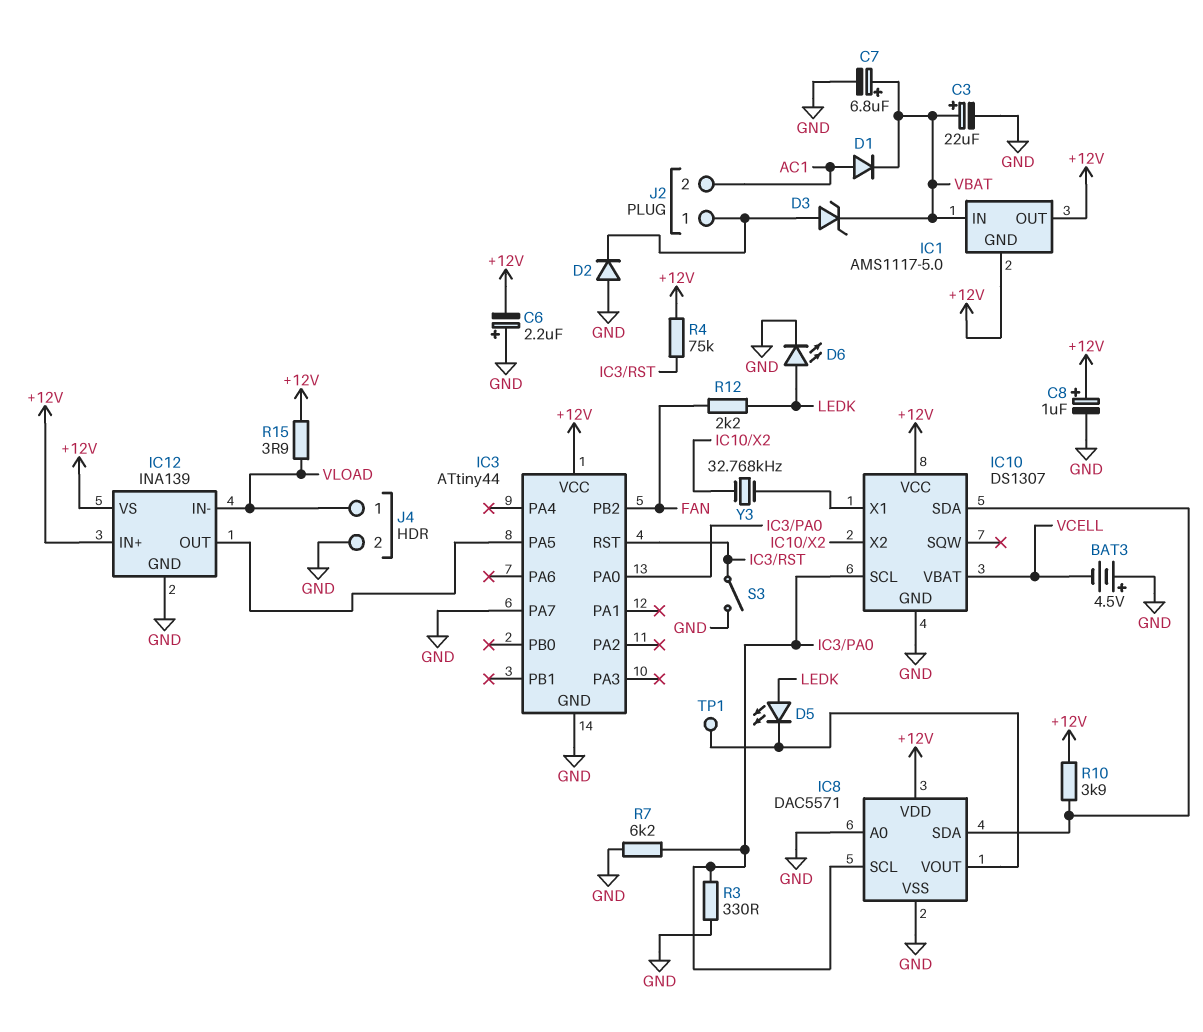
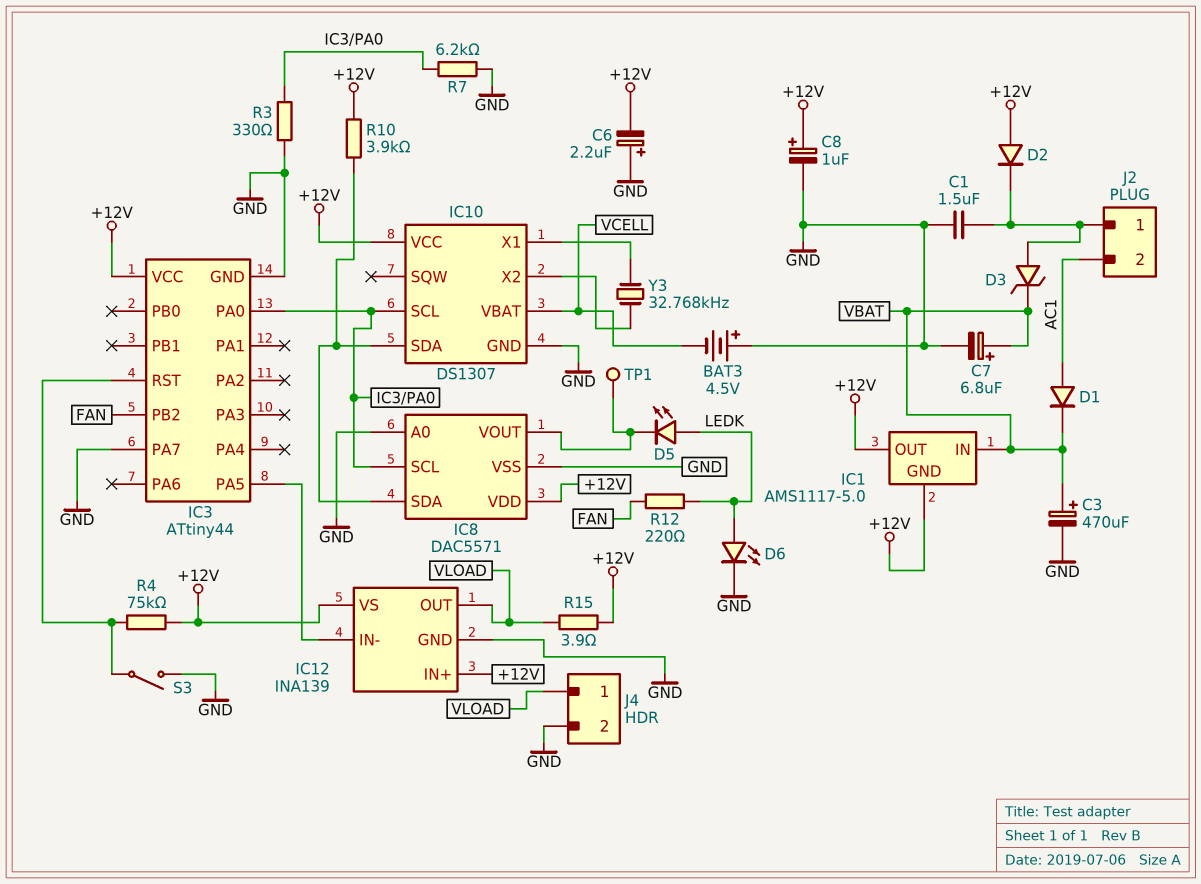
C1: none -> 1.5uF (GND, J2/1)
C3: 22uF (plus VBAT, minus GND) -> 470uF (plus VBAT, minus GND)
D2: diode (A GND, K J2/1) -> diode (A +12V, K J2/1)
IC12 pin IN-: VLOAD -> IC3/PA5
IC12 pin OUT: IC3/PA5 -> VLOAD
R12: 2.2k (FAN, LEDK) -> 220 (FAN, LEDK)

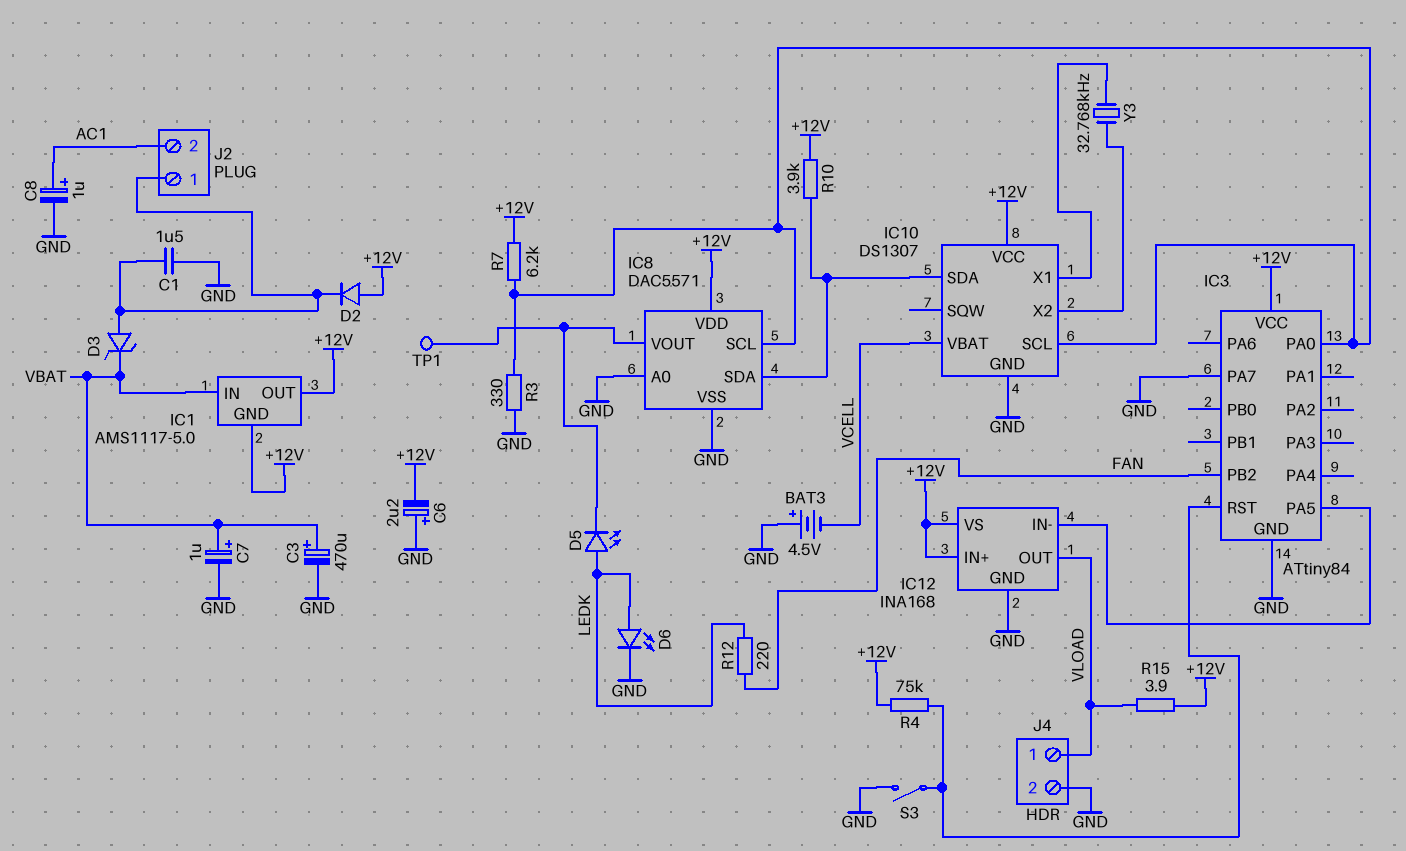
C7: 6.8uF (plus VBAT, minus GND) -> 1uF (plus VBAT, minus GND)
C8: 1uF (plus +12V, minus GND) -> 1uF (plus AC1, minus GND)
D1: diode (A AC1, K VBAT) -> none
IC3: ATtiny44 -> ATtiny84
IC12: INA139 -> INA168
R7: 6.2k (GND, IC3/PA0) -> 6.2k (+12V, IC3/PA0)

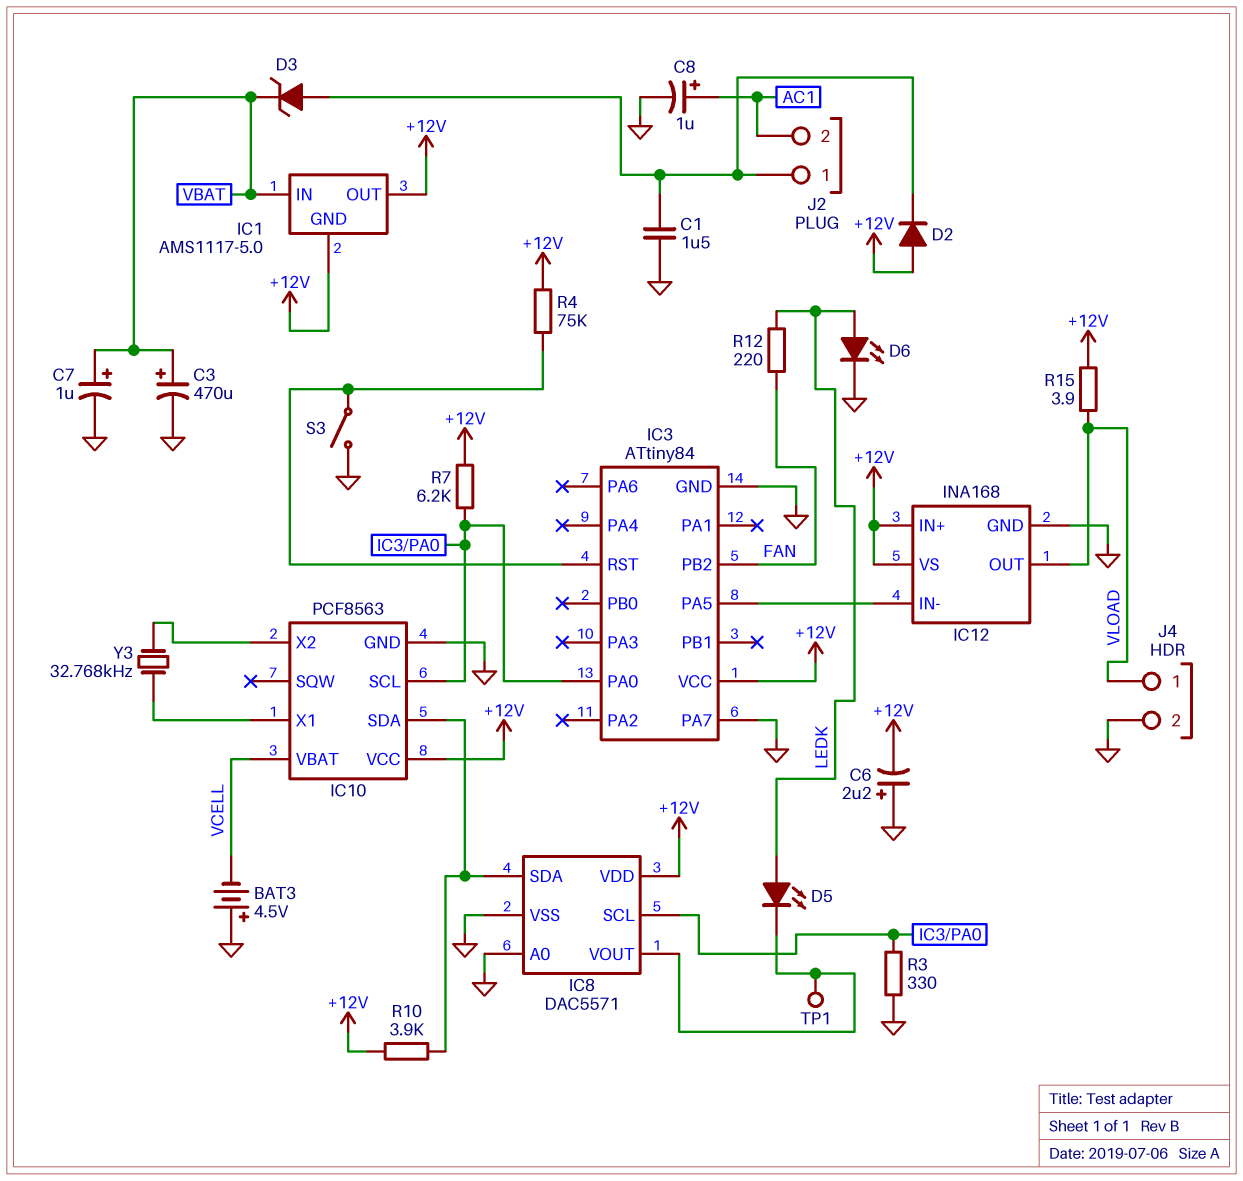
IC10: DS1307 -> PCF8563

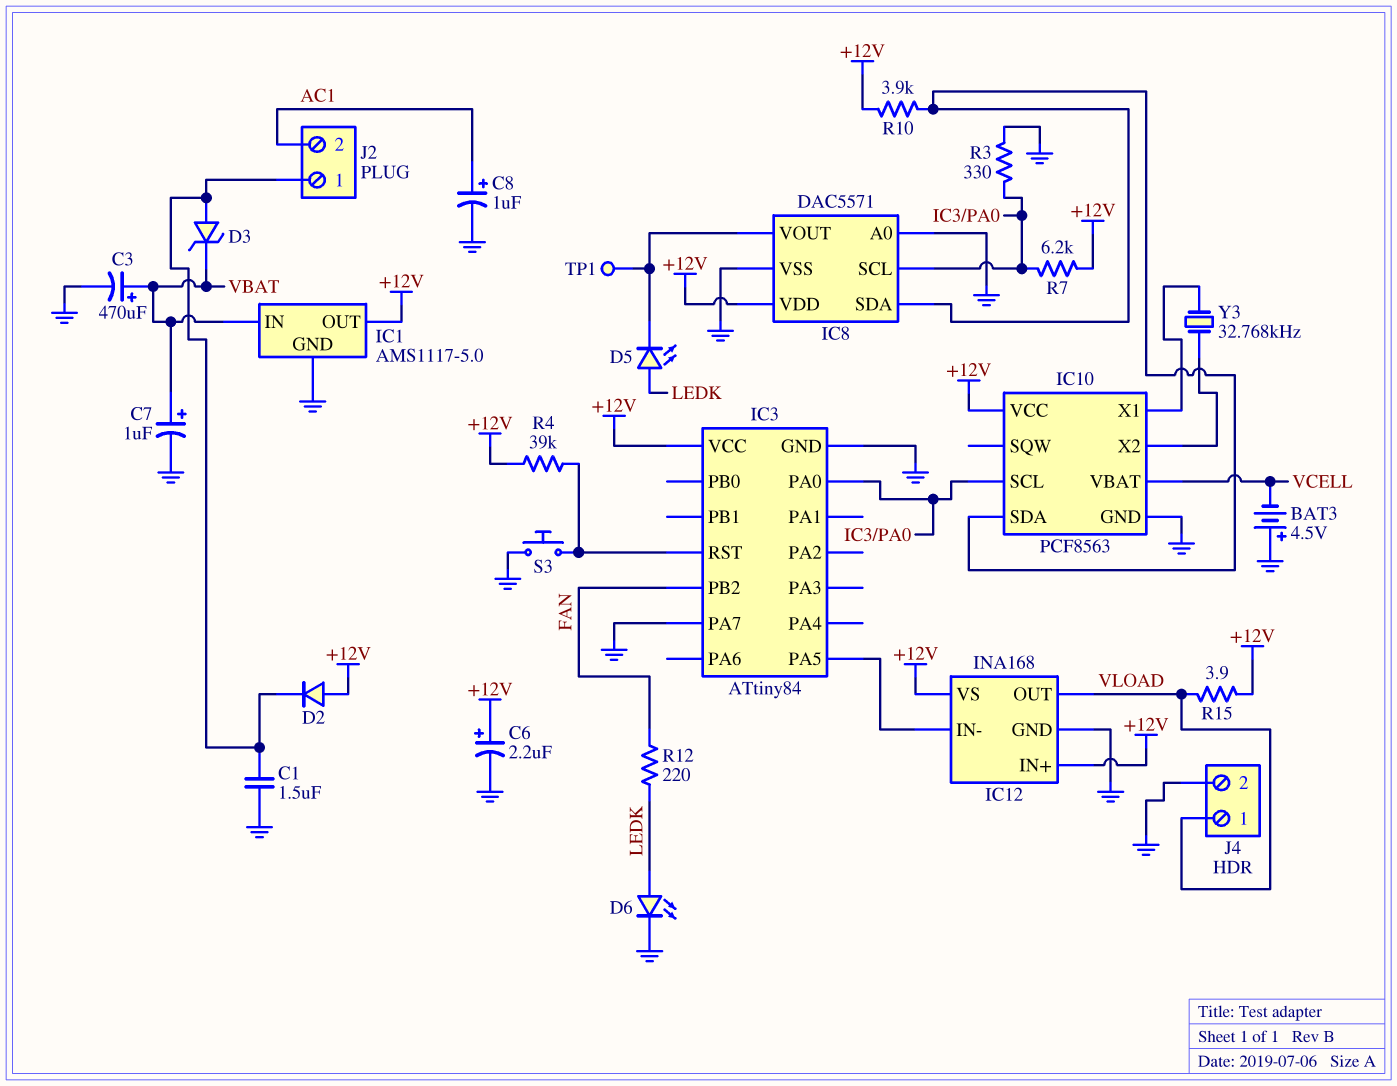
C6: 2.2uF (plus GND, minus +12V) -> 2.2uF (plus +12V, minus GND)
IC1 pin GND: +12V -> GND
R4: 75k (+12V, IC3/RST) -> 39k (+12V, IC3/RST)
S3: switch (GND, IC3/RST) -> button (GND, IC3/RST)

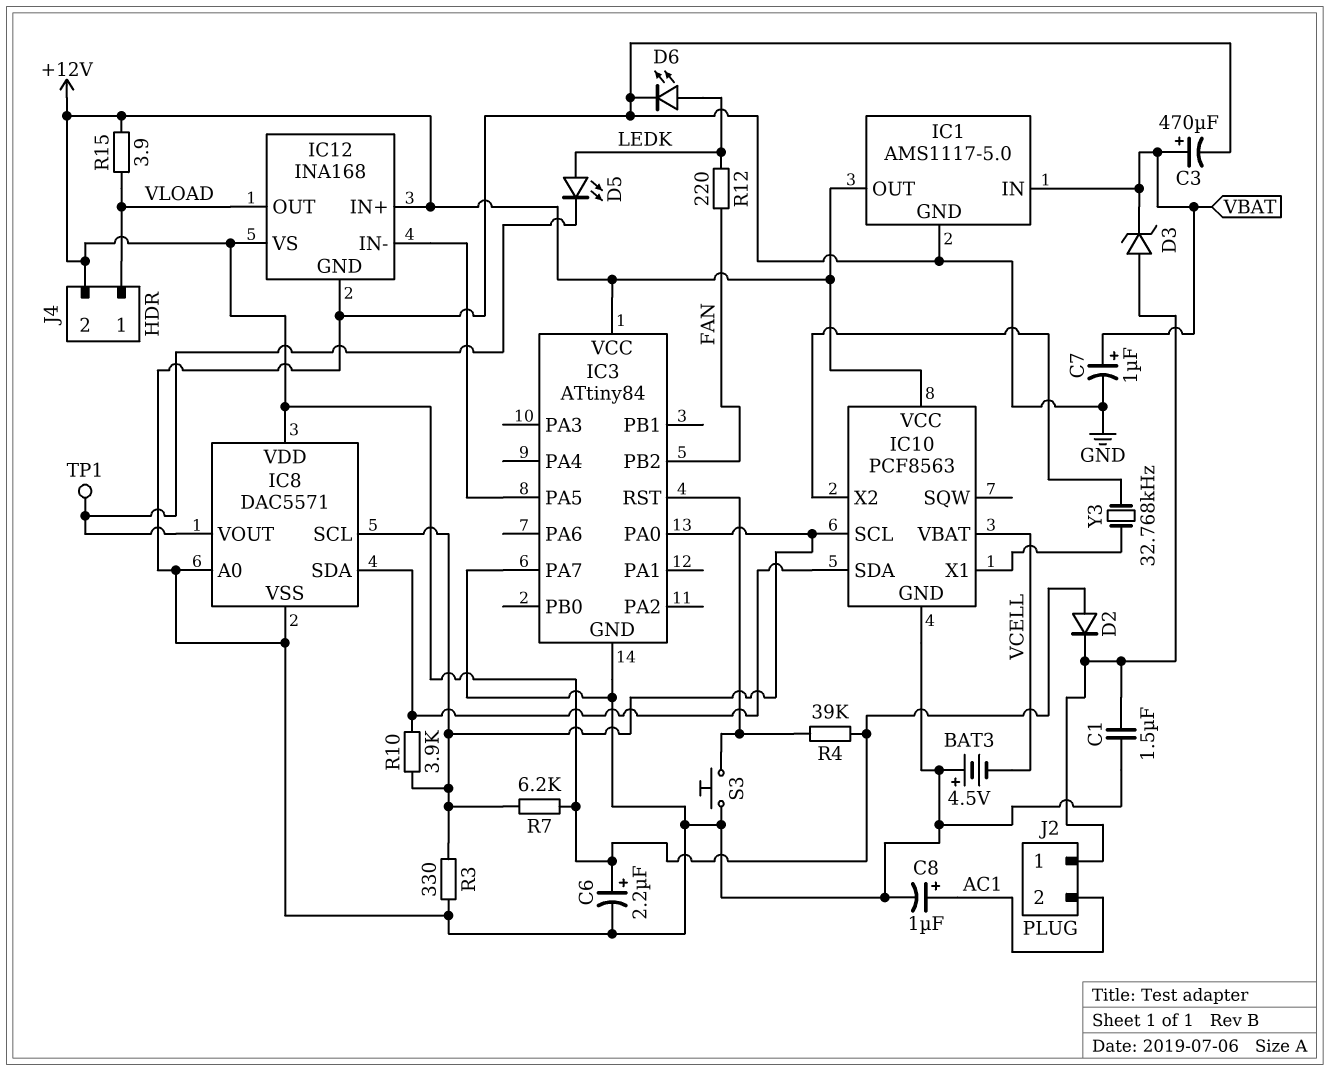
J4 pin 2: GND -> +12V
R10: 3.9k (+12V, IC8/SDA) -> 3.9k (IC3/PA0, IC8/SDA)

